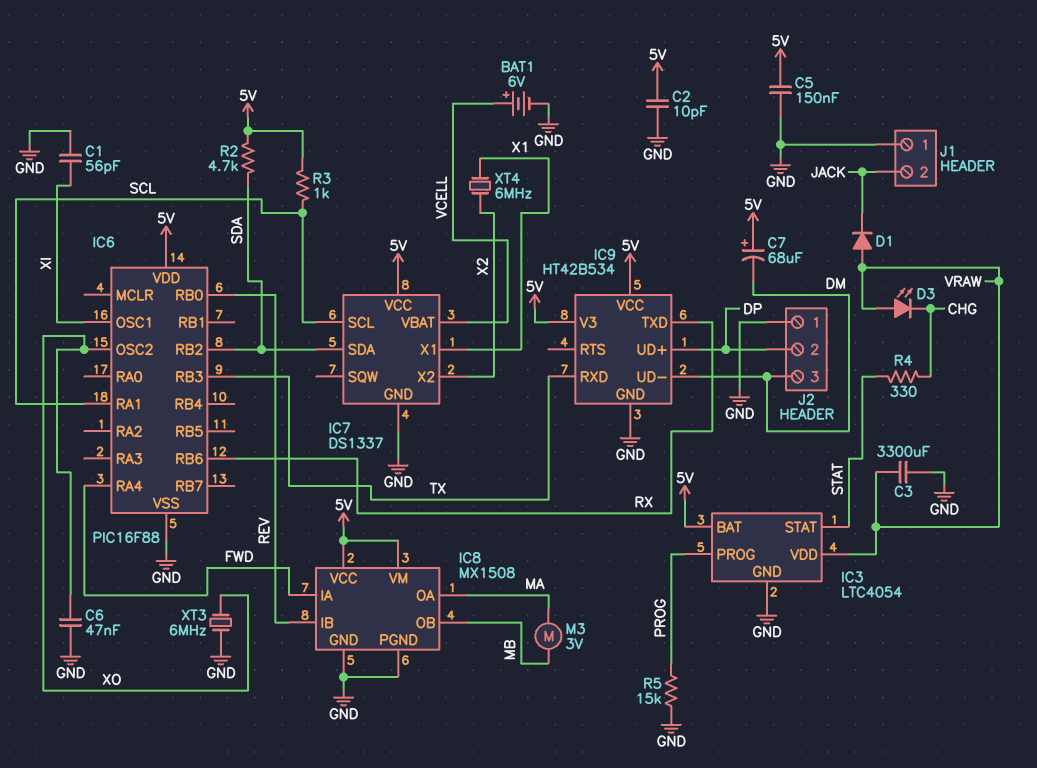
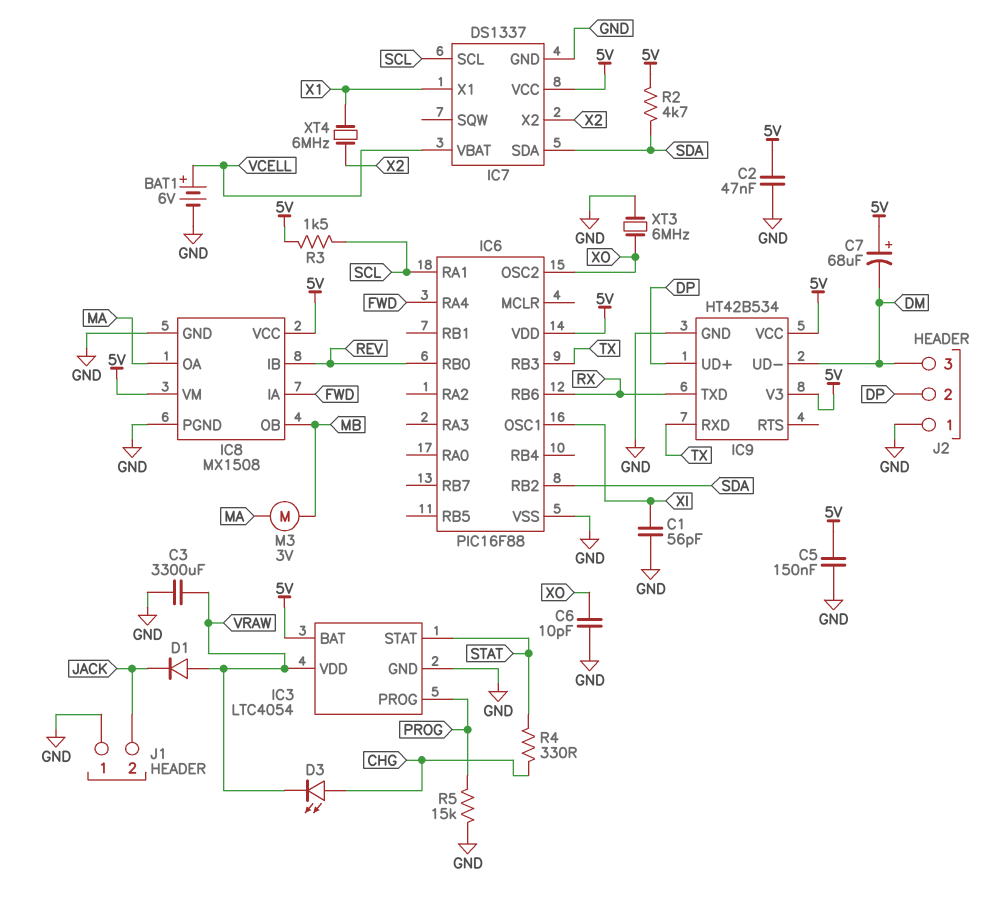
C2: 10pF (5V, GND) -> 47nF (5V, GND)
C6: 47nF (GND, XO) -> 10pF (GND, XO)
D3: LED (A VRAW, K CHG) -> LED (A CHG, K VRAW)
R3: 1k (5V, SCL) -> 1.5k (5V, SCL)

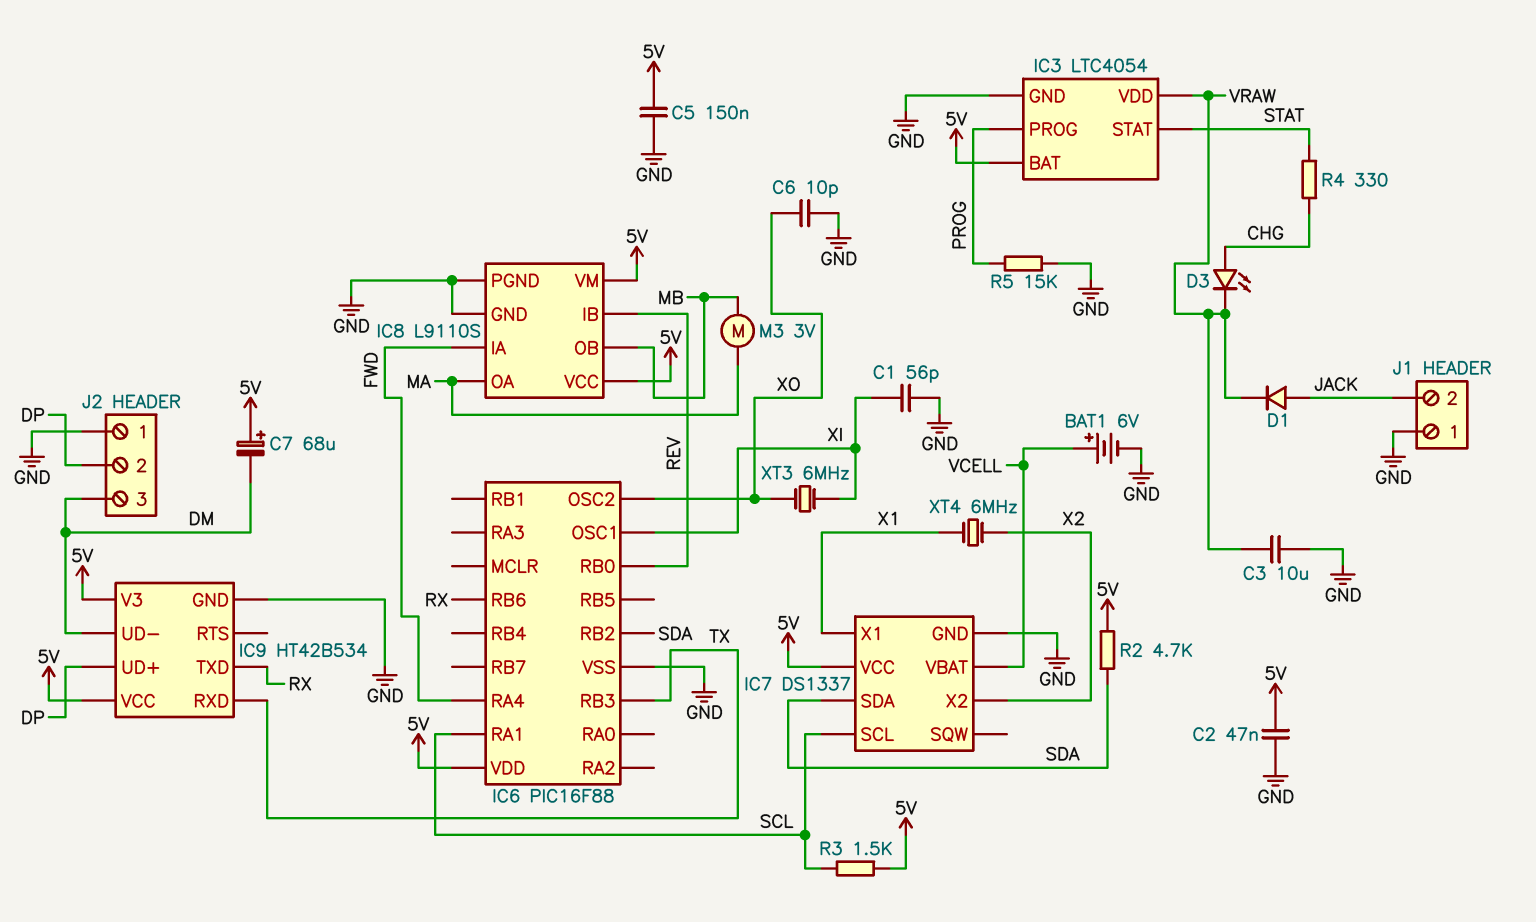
C3: 3300uF (GND, VRAW) -> 10uF (GND, VRAW)
D1: diode (A VRAW, K JACK) -> diode (A JACK, K VRAW)
IC8: MX1508 -> L9110S
XT3: 6MHz (GND, XO) -> 6MHz (XI, XO)

